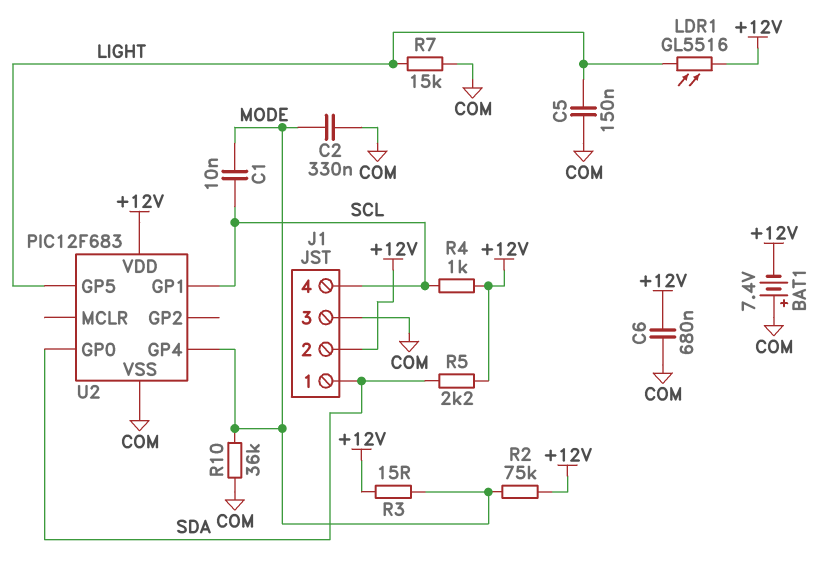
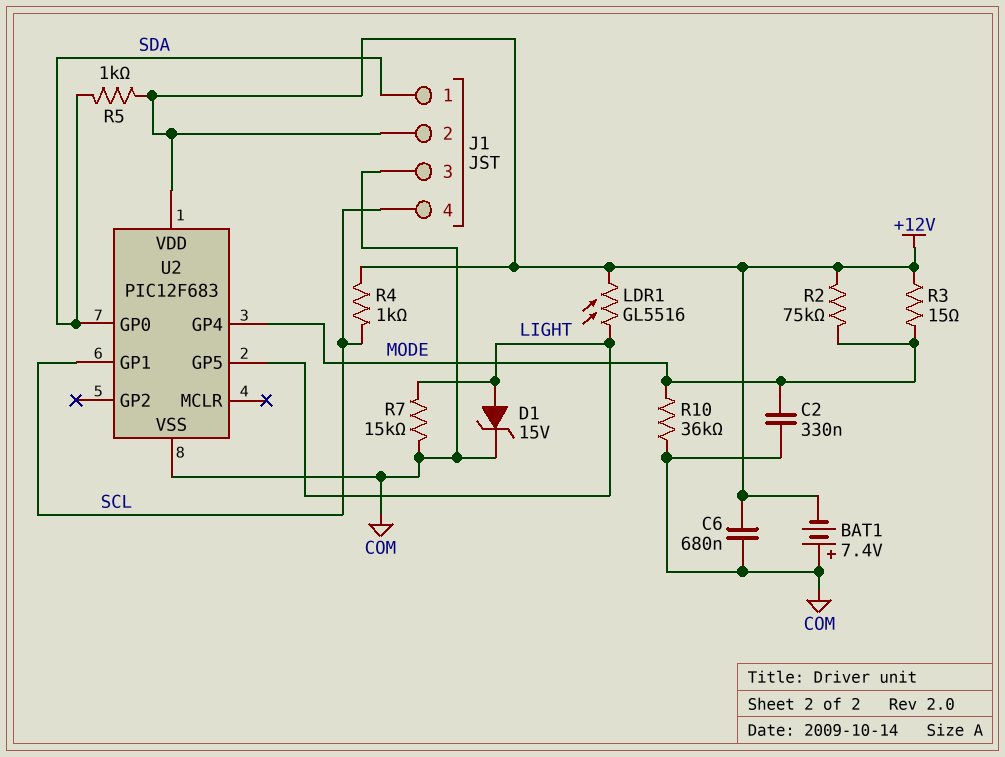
C1: 10nF (MODE, SCL) -> none
C5: 150nF (COM, LIGHT) -> none
D1: none -> zener 15V (A LIGHT, K COM)
R5: 2.2k (+12V, SDA) -> 1k (+12V, SDA)

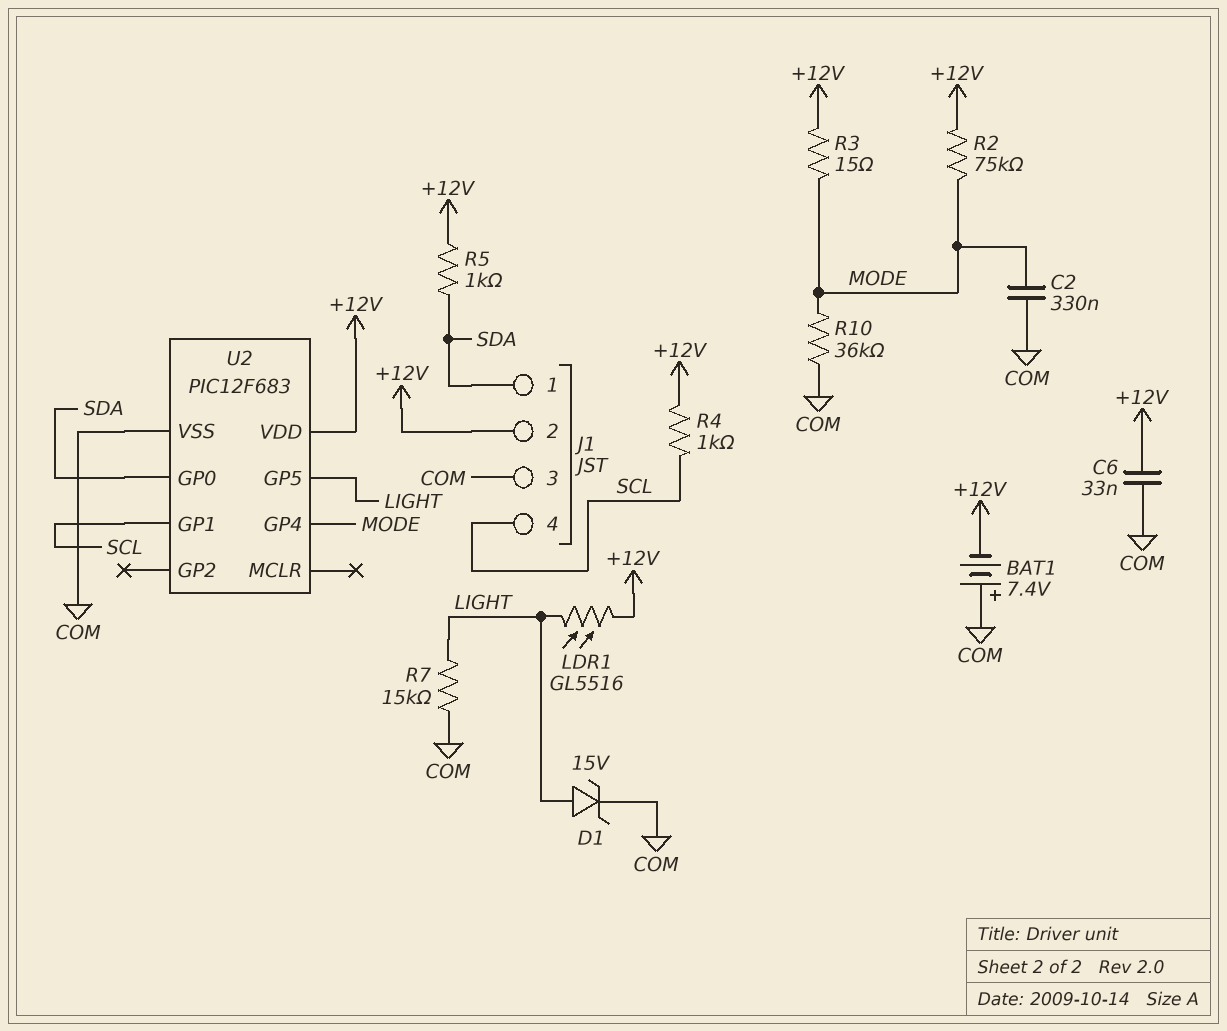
C6: 680nF (+12V, COM) -> 33nF (+12V, COM)

